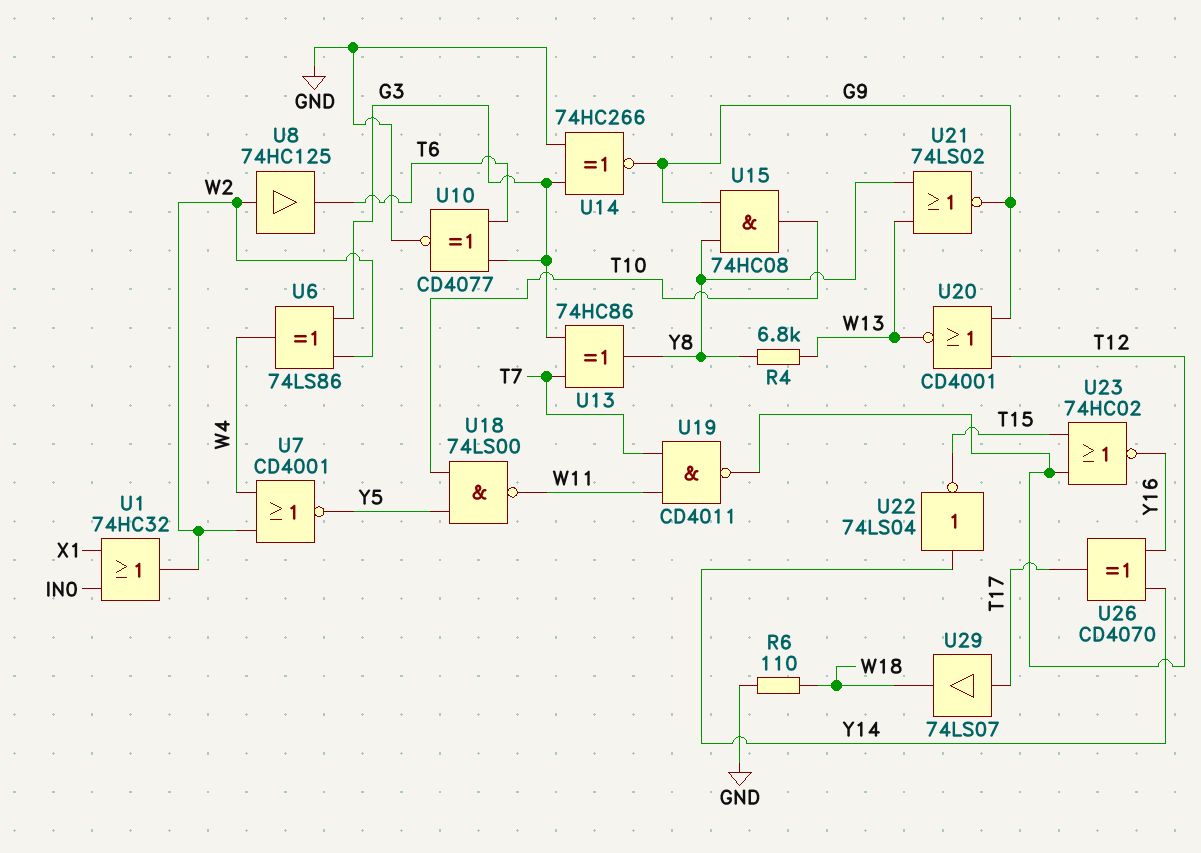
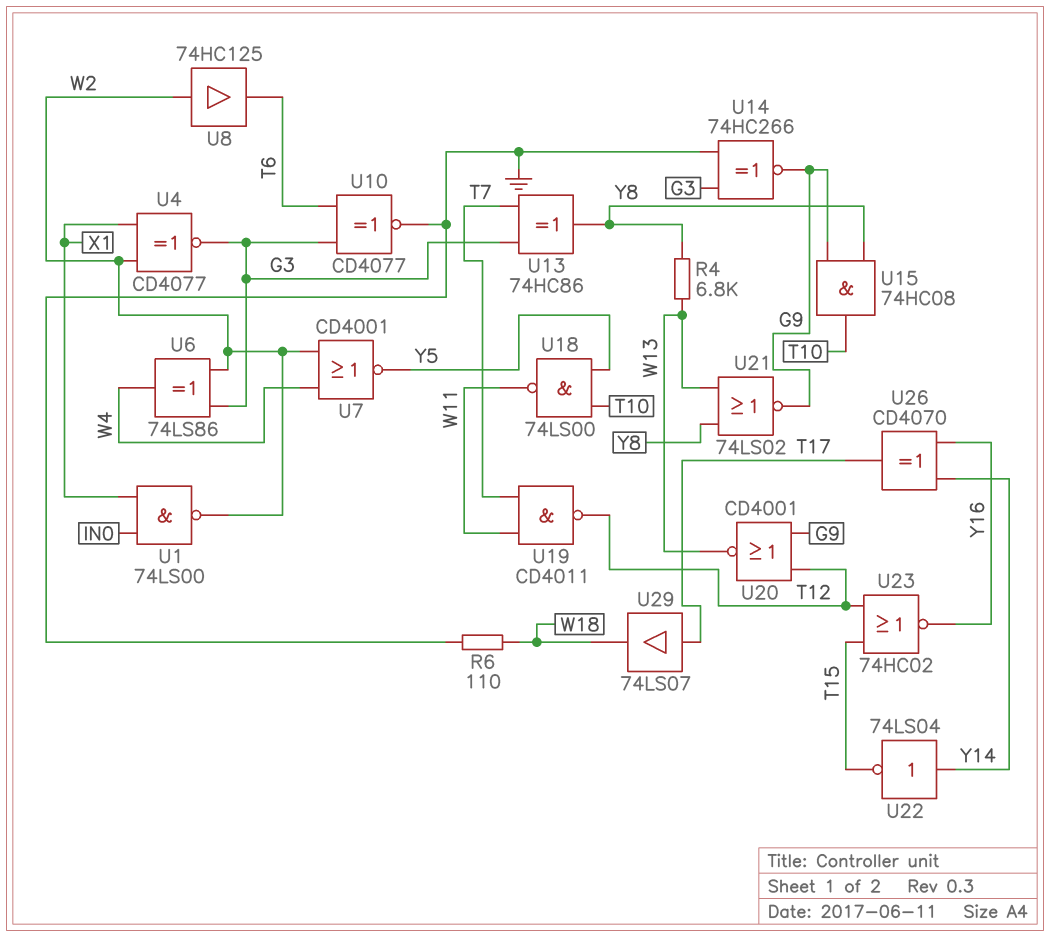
U1: OR 74HC32 (in IN0, in X1, out W2) -> NAND 74LS00 (in IN0, in X1, out W2)
U4: none -> XNOR CD4077 (in W2, in X1, out G3)

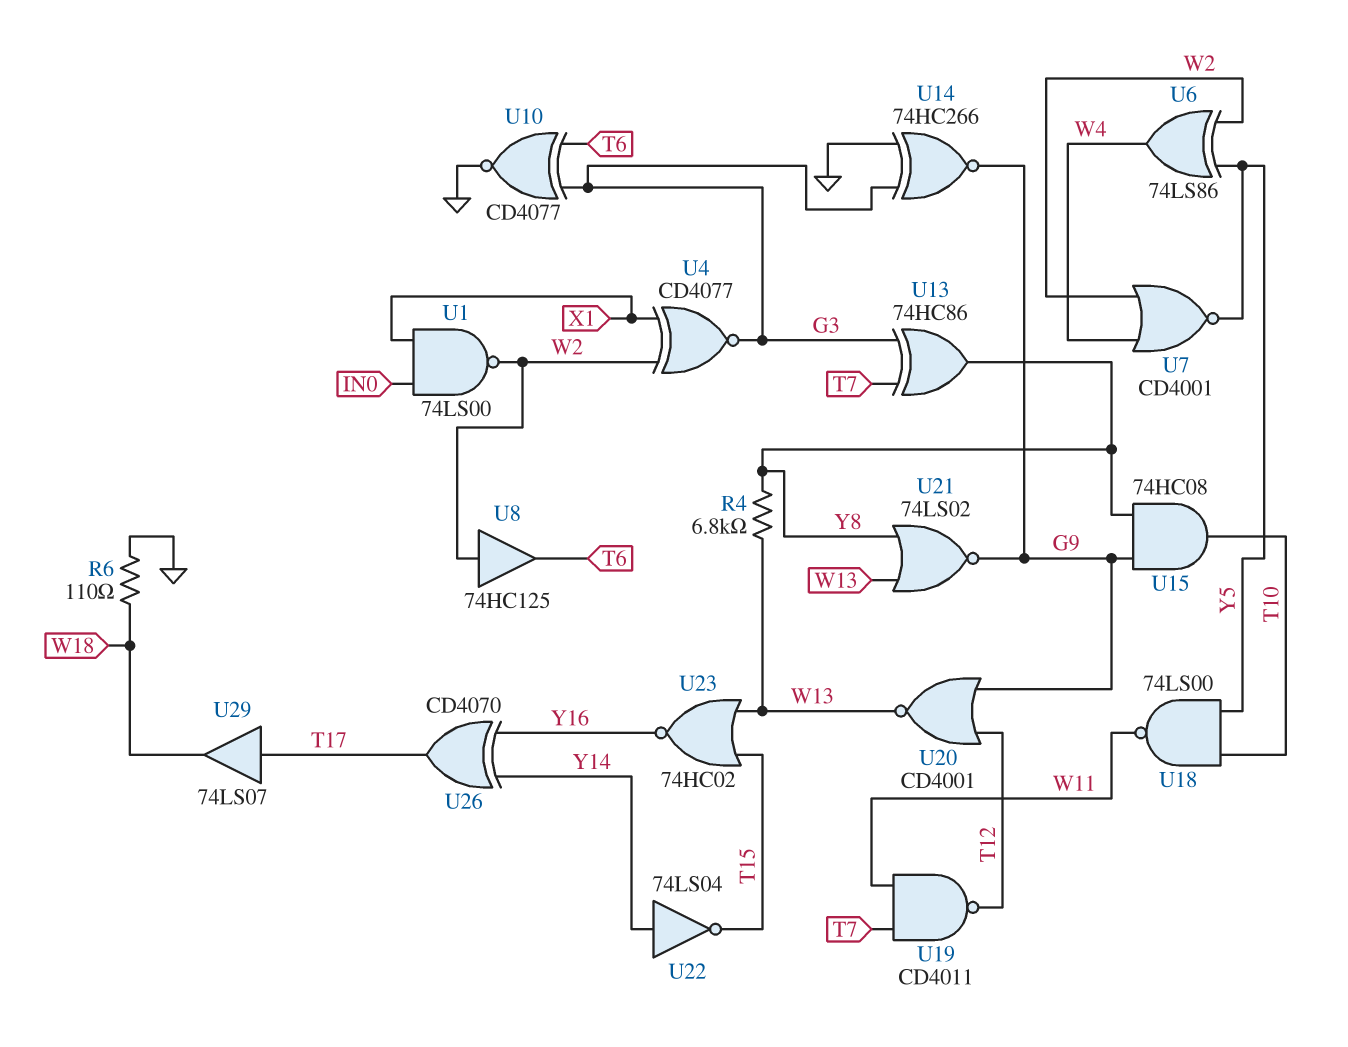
U6: XOR 74LS86 (in G3, in W2, out W4) -> XOR 74LS86 (in W2, in Y5, out W4)
U23: NOR 74HC02 (in T12, in T15, out Y16) -> NOR 74HC02 (in T15, in W13, out Y16)

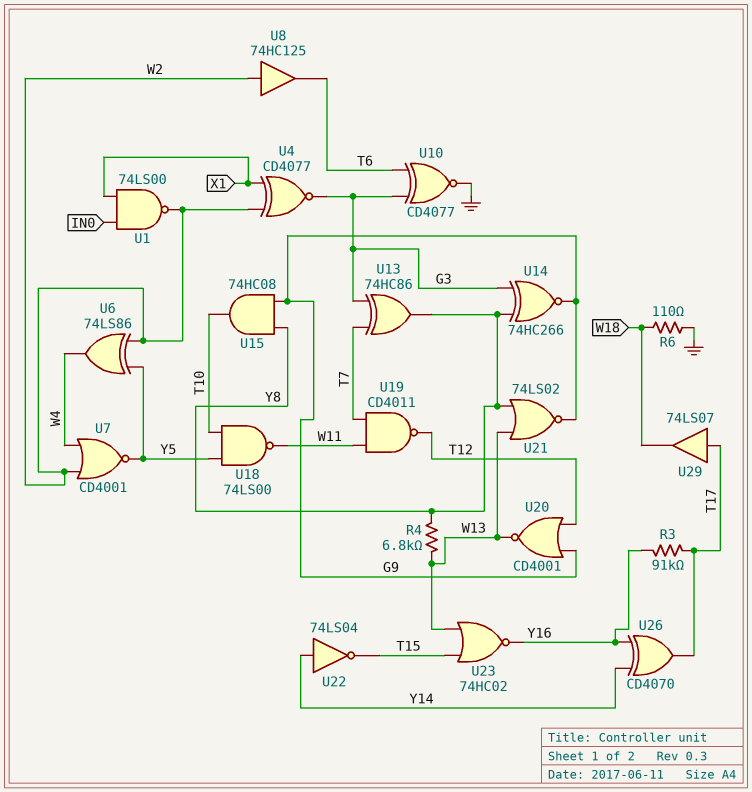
R3: none -> 91k (T17, Y16)
U14: XNOR 74HC266 (in G3, in GND, out G9) -> XNOR 74HC266 (in G3, in Y8, out G9)

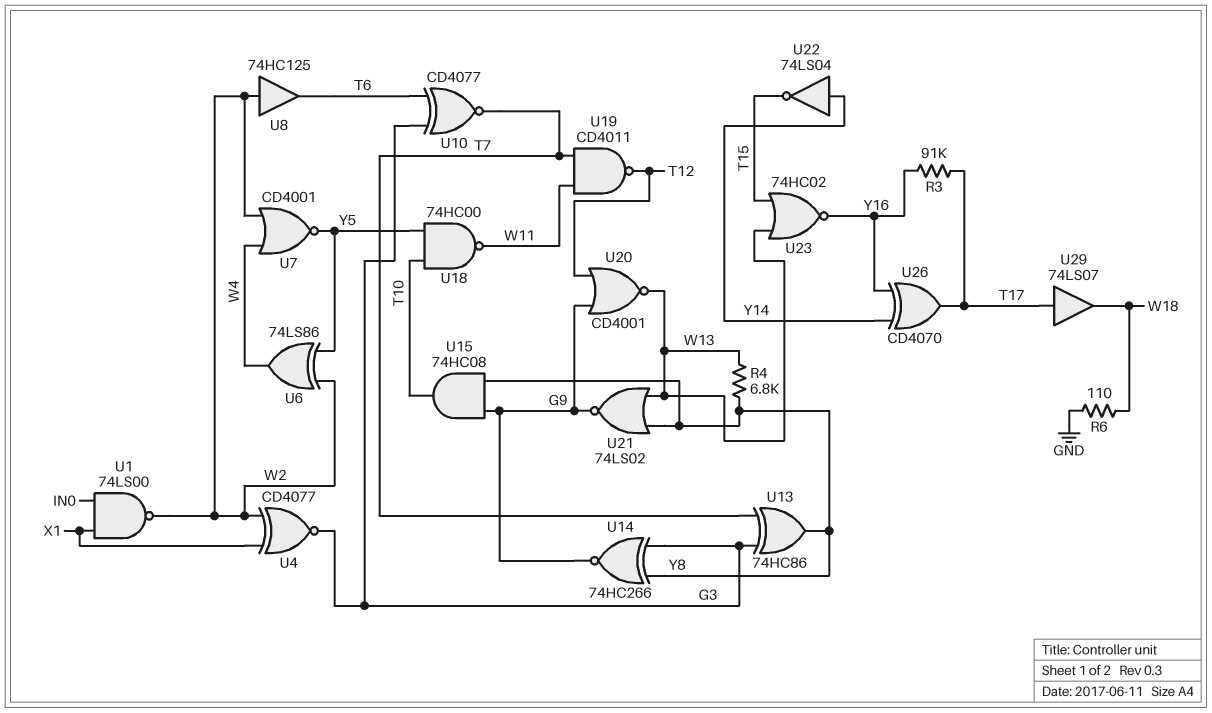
U10: XNOR CD4077 (in G3, in T6, out GND) -> XNOR CD4077 (in G3, in T6, out T7)
U18: NAND 74LS00 (in T10, in Y5, out W11) -> NAND 74HC00 (in T10, in Y5, out W11)

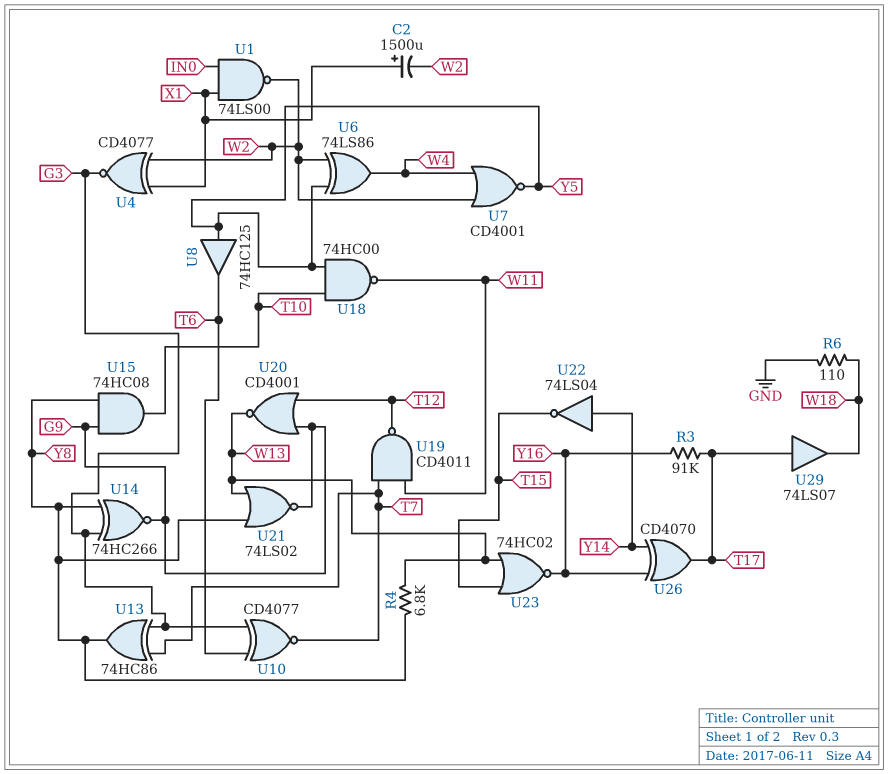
C2: none -> 1500uF (plus X1, minus W2)
U8: buffer 74HC125 (in W2, out T6) -> buffer 74HC125 (in Y5, out T6)

